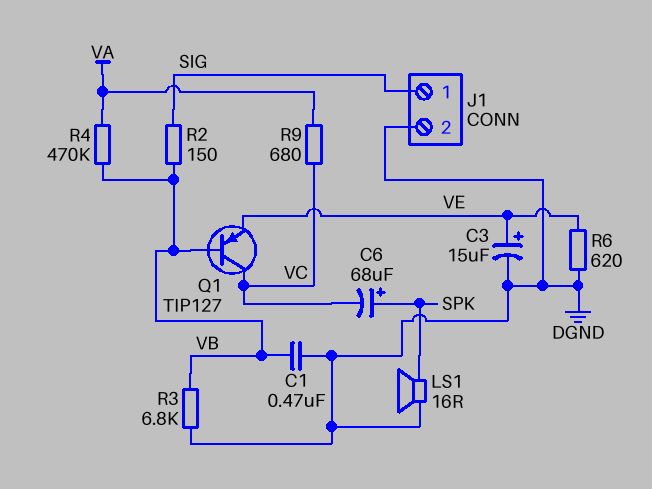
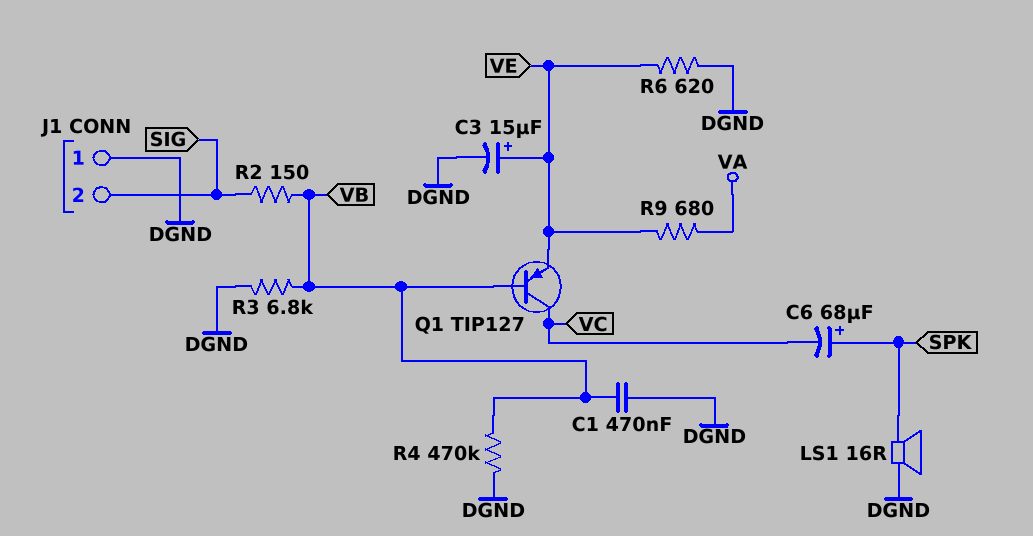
J1 pin 1: SIG -> DGND
J1 pin 2: DGND -> SIG
R4: 470k (VA, VB) -> 470k (DGND, VB)
R9: 680 (VA, VC) -> 680 (VA, VE)

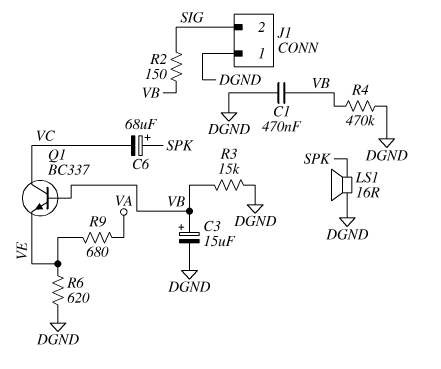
C3: 15uF (plus VE, minus DGND) -> 15uF (plus VB, minus DGND)
Q1: PNP TIP127 (B VB, C VC, E VE) -> NPN BC337 (B VB, C VC, E VE)
R3: 6.8k (DGND, VB) -> 15k (DGND, VB)

